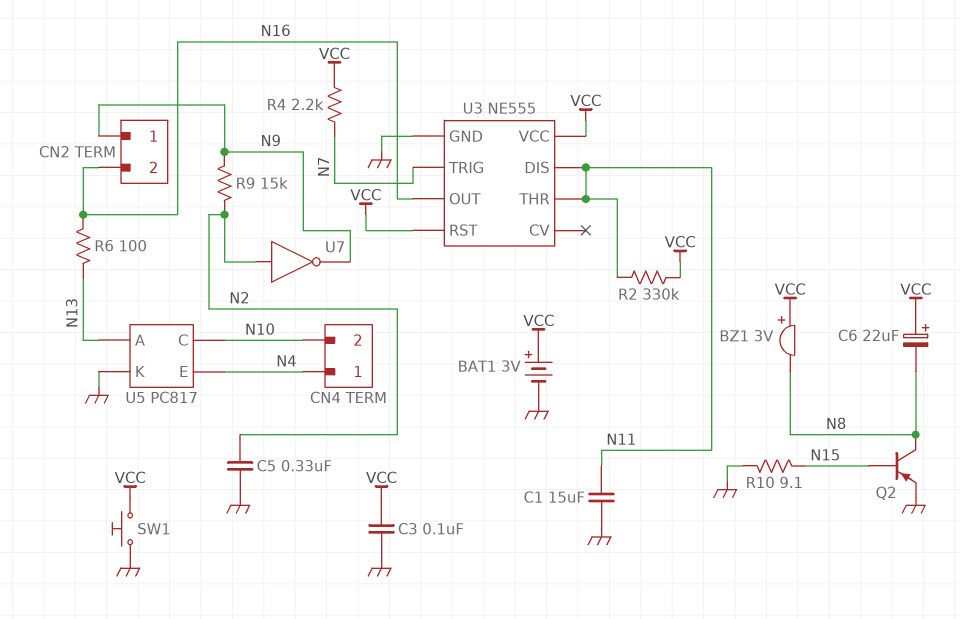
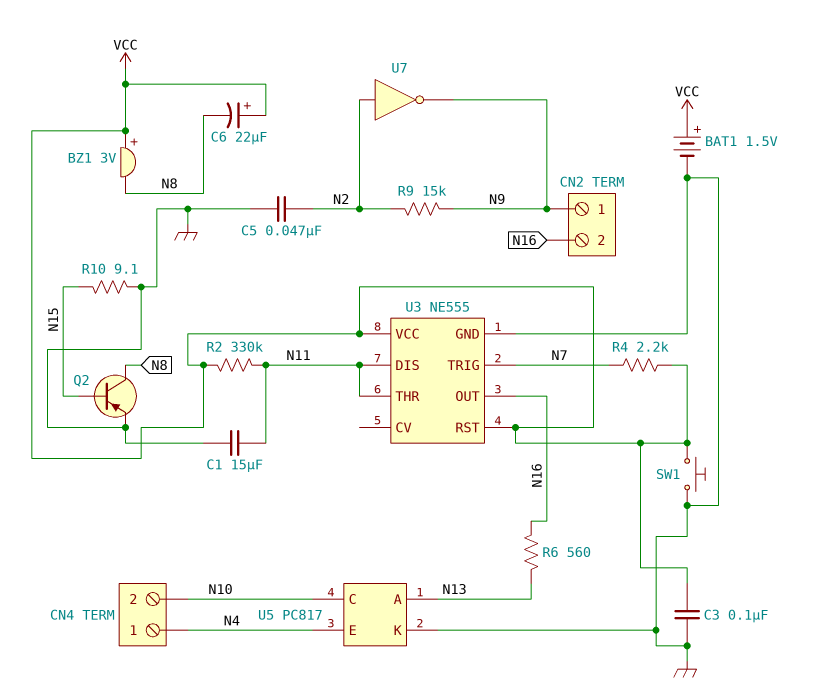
BAT1: 3V (plus VCC, minus GND) -> 1.5V (plus VCC, minus GND)
C5: 330nF (GND, N2) -> 47nF (GND, N2)
R6: 100 (N13, N16) -> 560 (N13, N16)

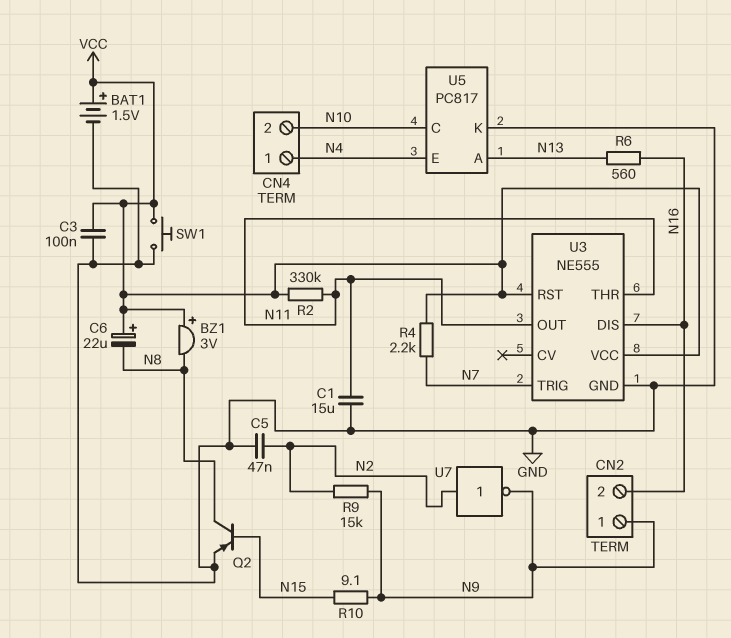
R10: 9.1 (GND, N15) -> 9.1 (N9, N15)
U3 pin DIS: N11 -> N16
U3 pin OUT: N16 -> N11

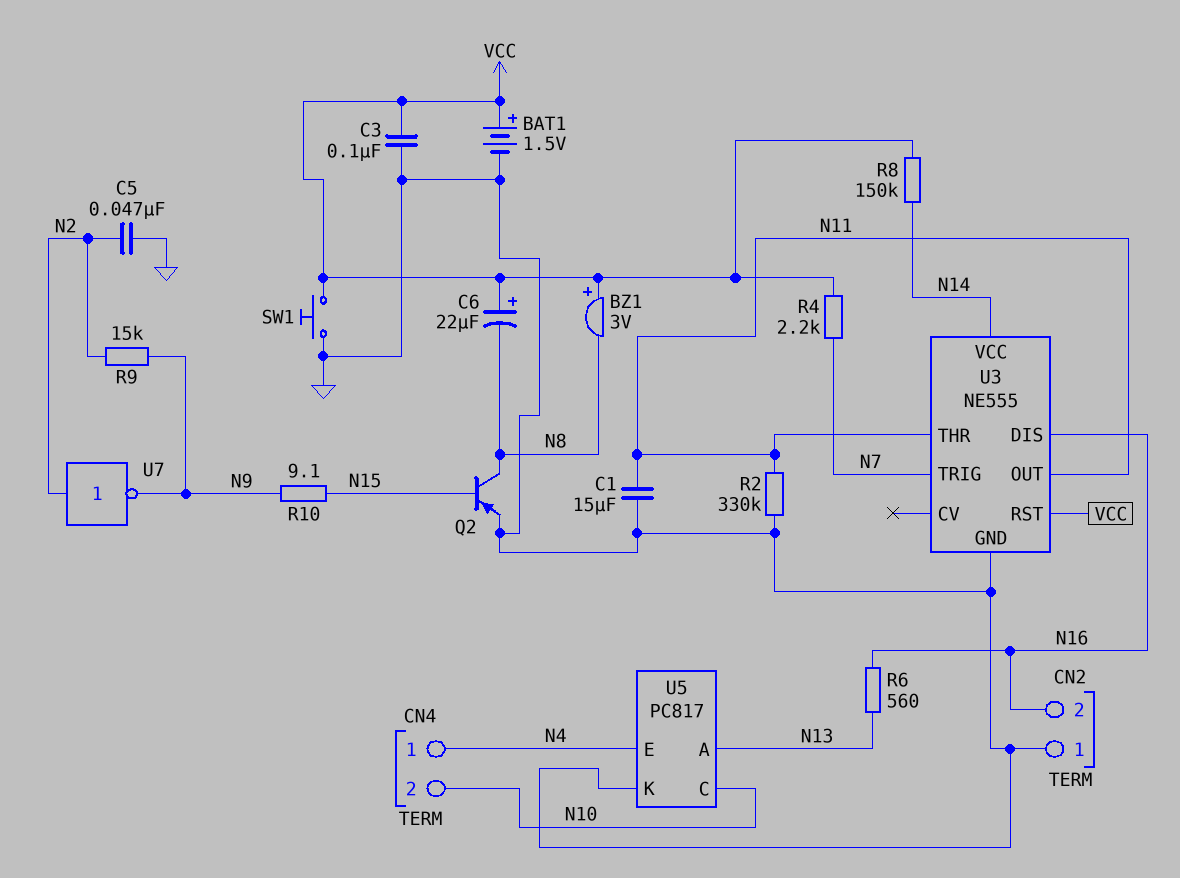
CN2 pin 1: N9 -> GND
R2: 330k (N11, VCC) -> 330k (GND, N11)
R8: none -> 150k (N14, VCC)
U3 pin VCC: VCC -> N14

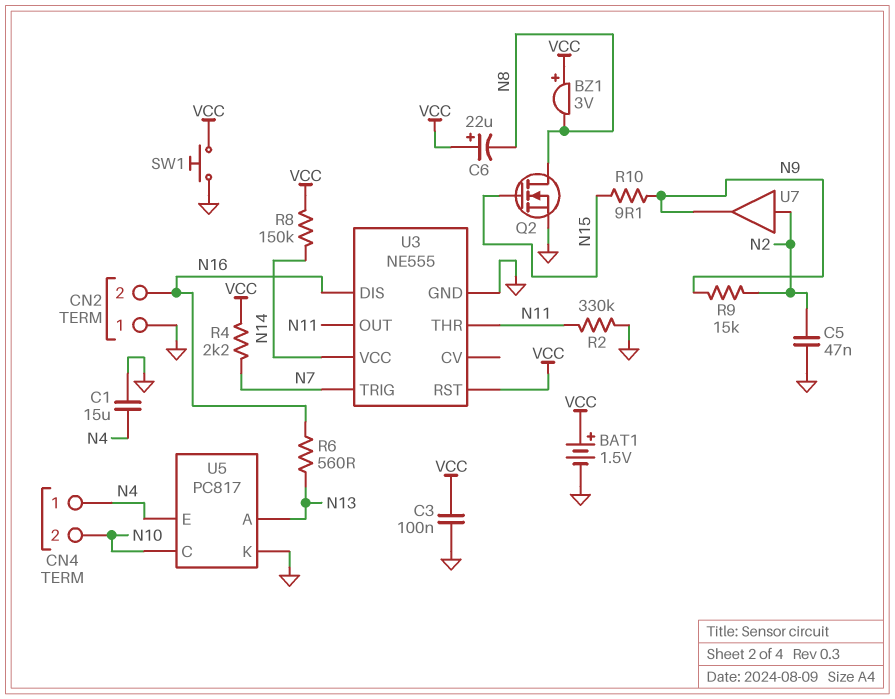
C1: 15uF (GND, N11) -> 15uF (GND, N4)
Q2: PNP (B N15, C N8, E GND) -> NMOS (G N15, D N8, S GND)
U7: NOT (in N2, out N9) -> buffer (in N2, out N9)

